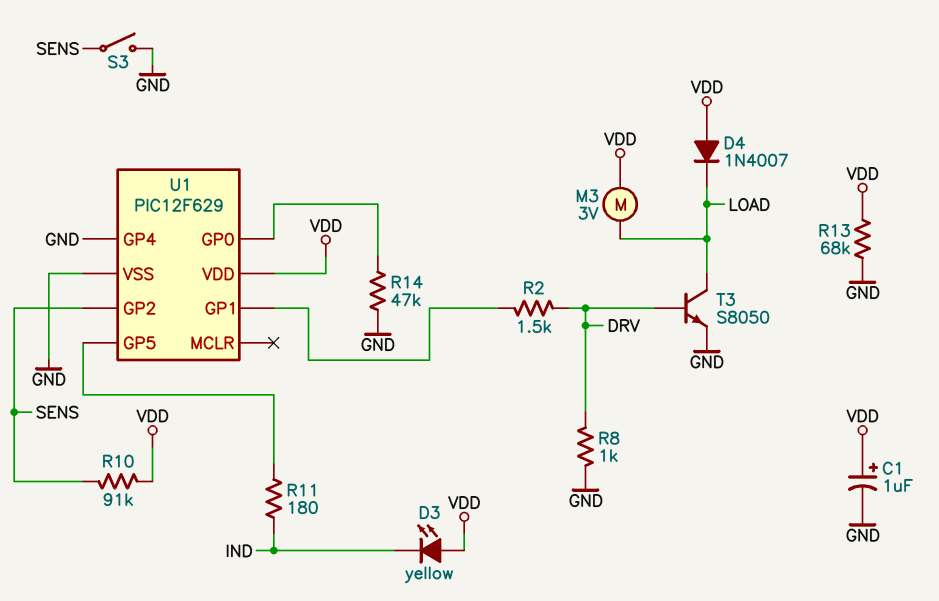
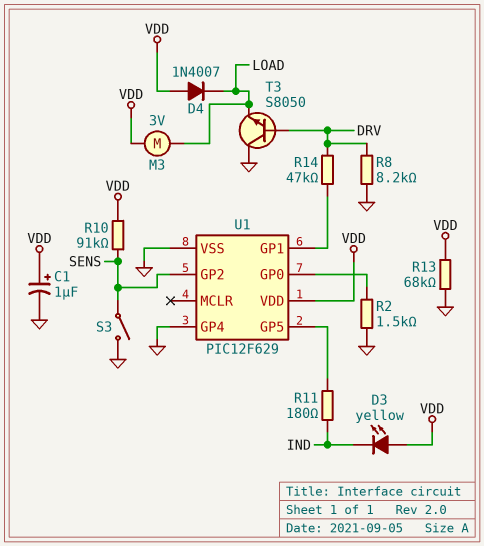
R2: 1.5k (DRV, U1/GP1) -> 1.5k (GND, U1/GP0)
R8: 1k (DRV, GND) -> 8.2k (DRV, GND)
R14: 47k (GND, U1/GP0) -> 47k (DRV, U1/GP1)
T3: NPN S8050 (B DRV, C LOAD, E GND) -> NPN S8050 (B DRV, C GND, E LOAD)

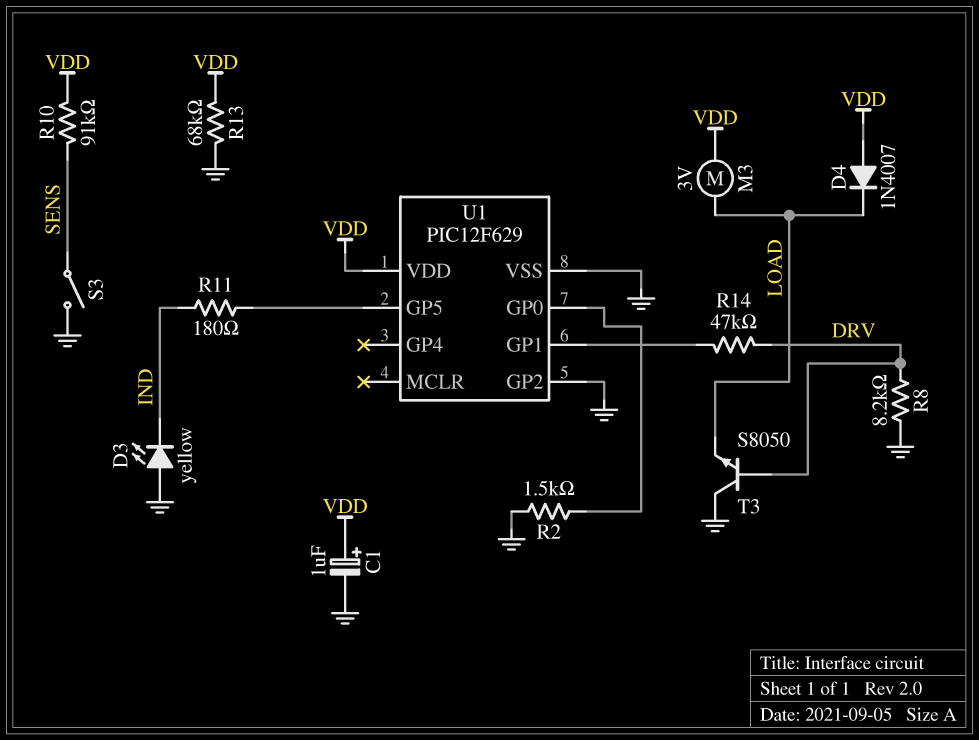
D3: LED yellow (A VDD, K IND) -> LED yellow (A GND, K IND)
U1 pin GP2: SENS -> GND
U1 pin GP4: GND -> none

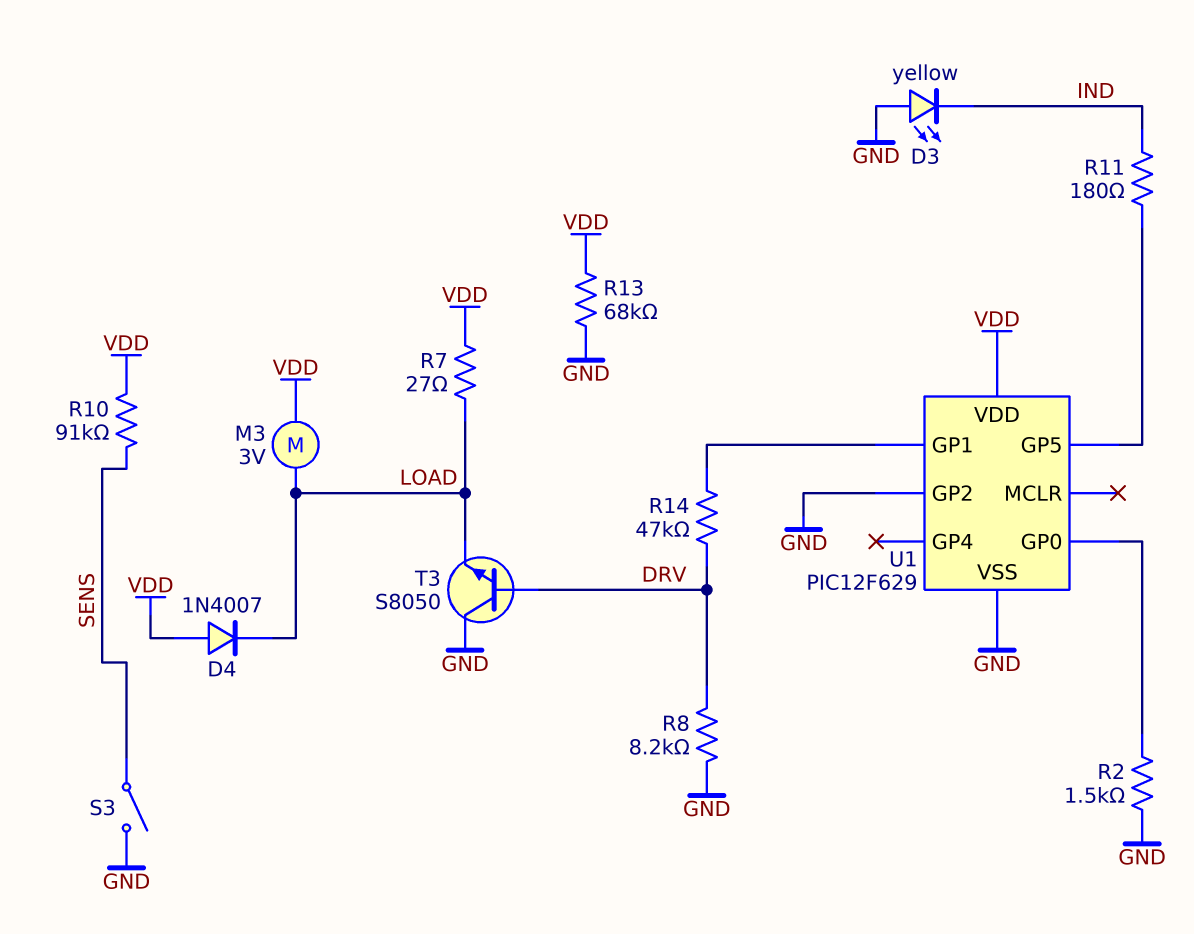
C1: 1uF (plus VDD, minus GND) -> none
R7: none -> 27 (LOAD, VDD)

